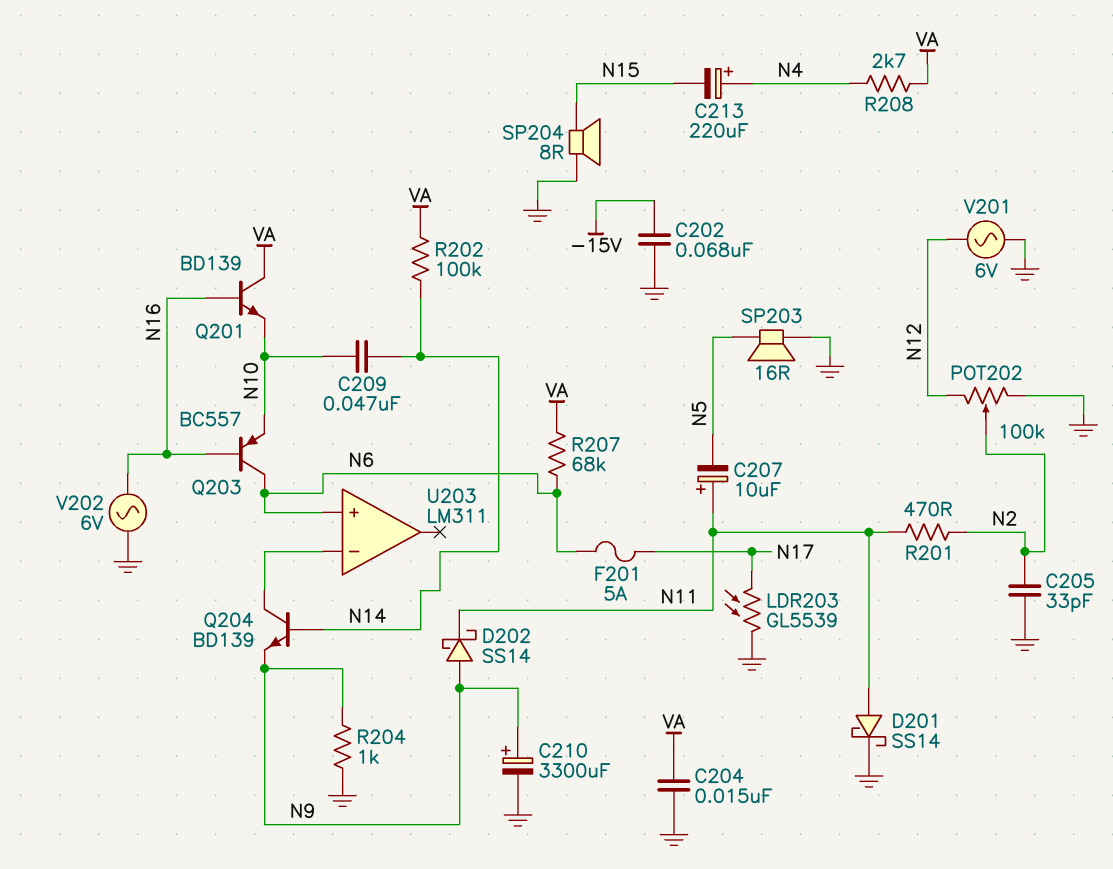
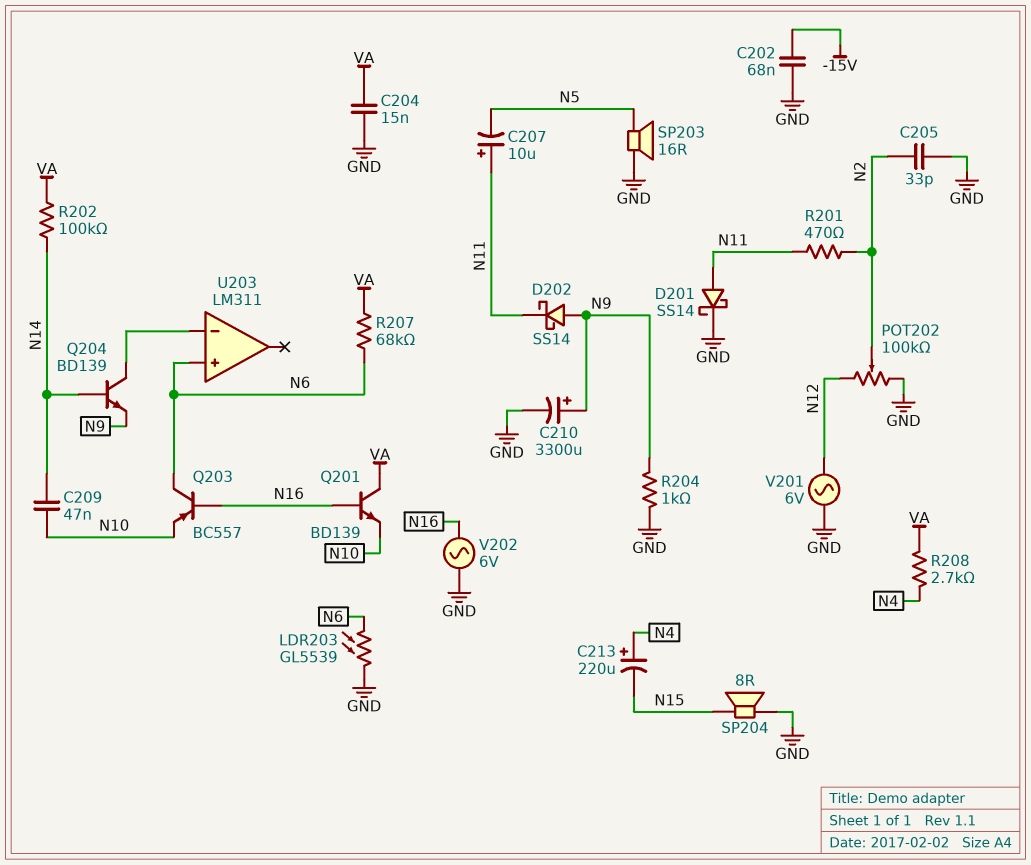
F201: 5A (N6, N17) -> none
LDR203: GL5539 (GND, N17) -> GL5539 (GND, N6)

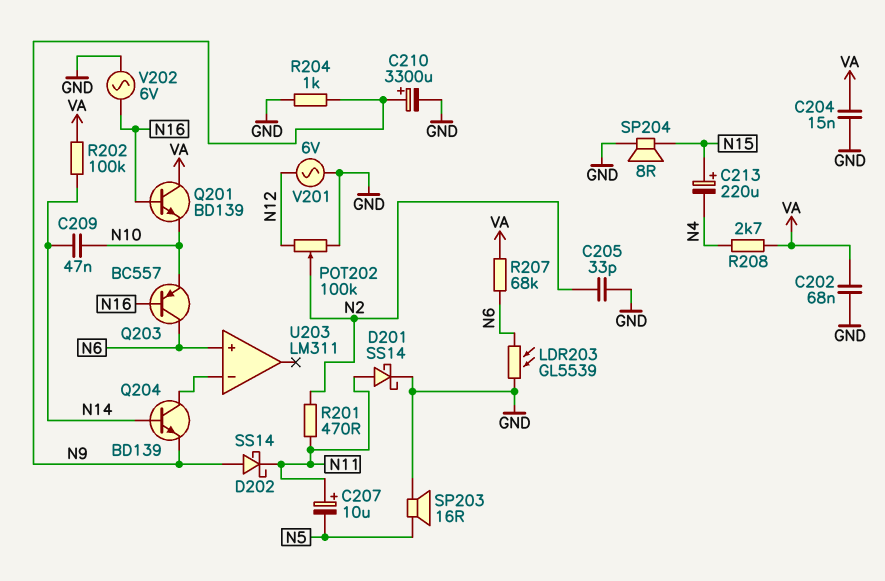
C202: 68nF (-15V, GND) -> 68nF (GND, VA)
C213: 220uF (plus N4, minus N15) -> 220uF (plus N15, minus N4)

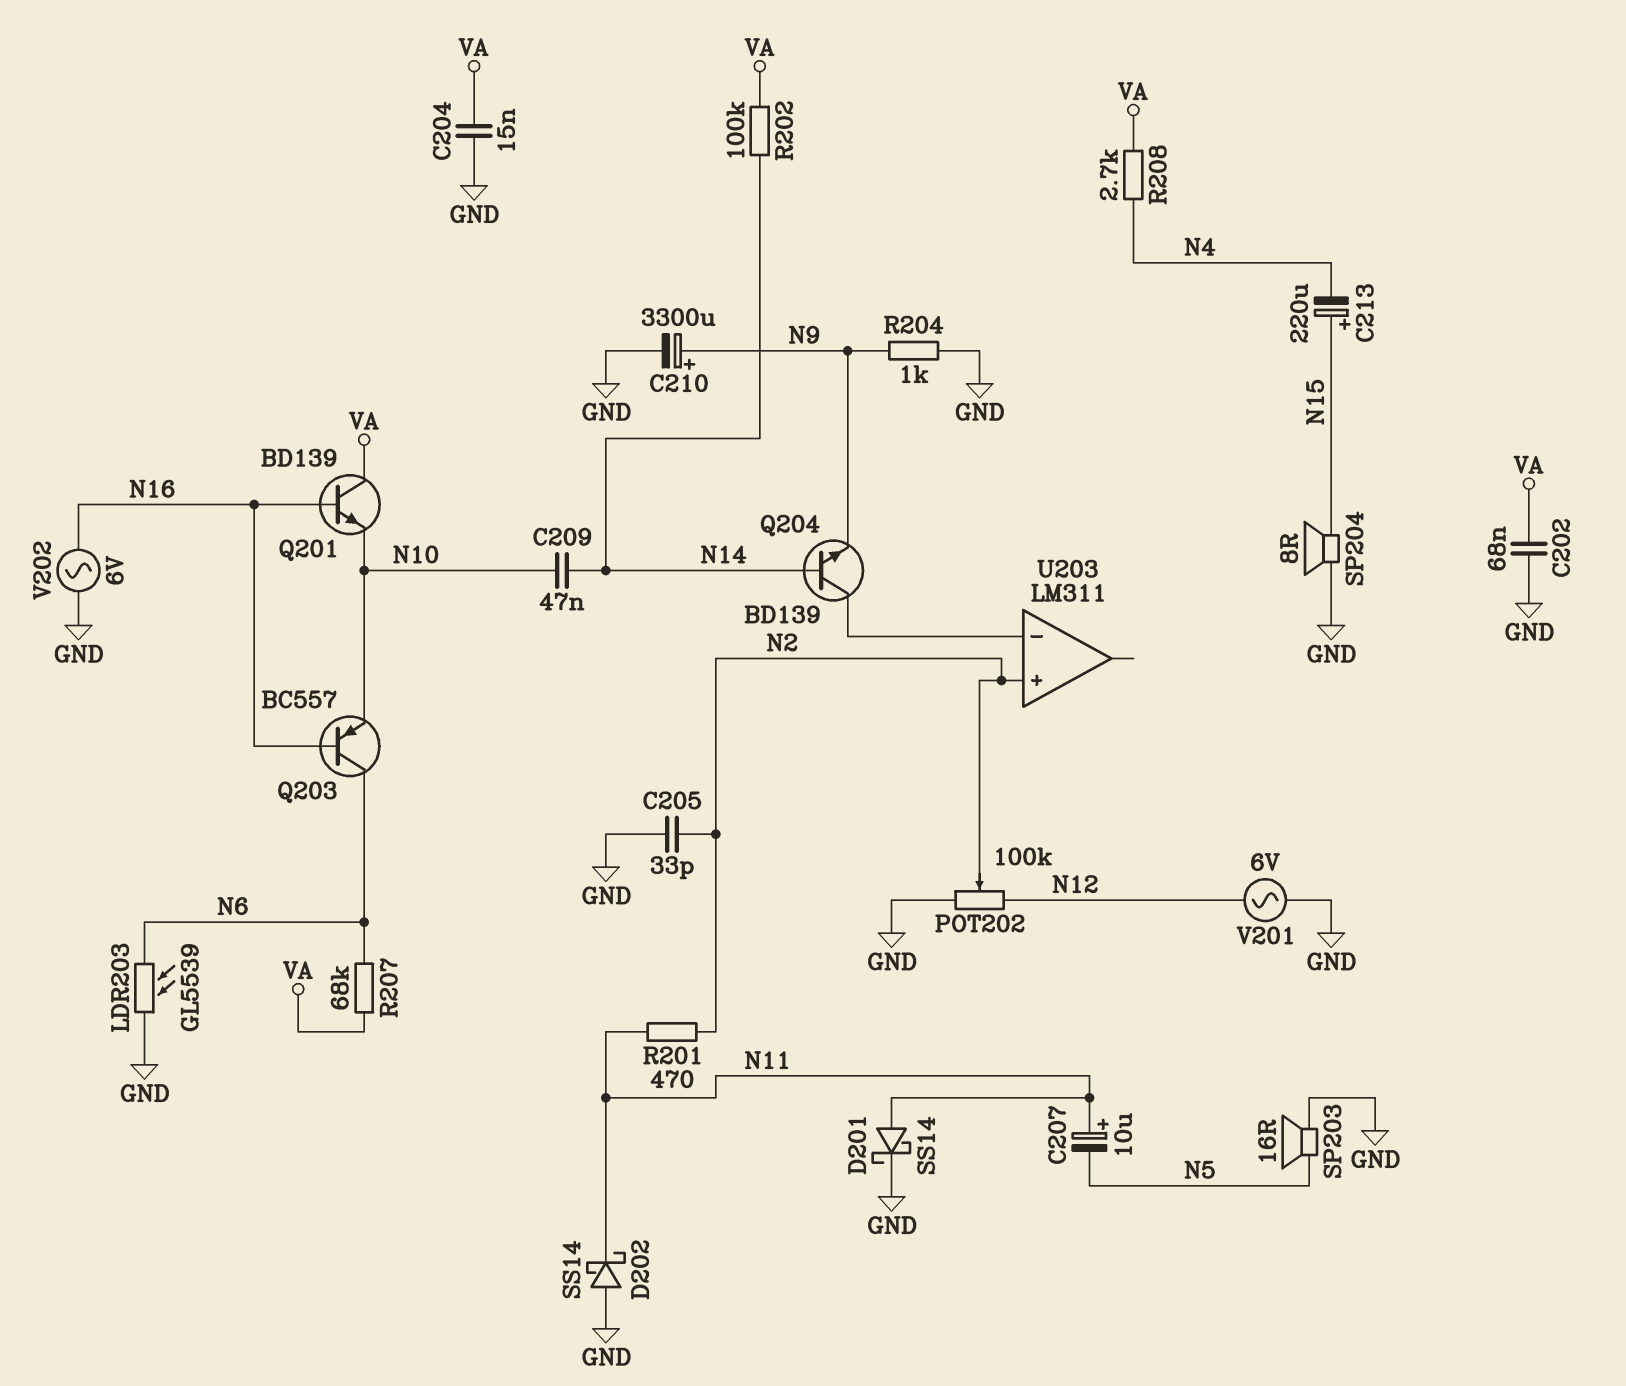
D202: schottky SS14 (A N9, K N11) -> schottky SS14 (A GND, K N11)
U203 pin in+: N6 -> N2

